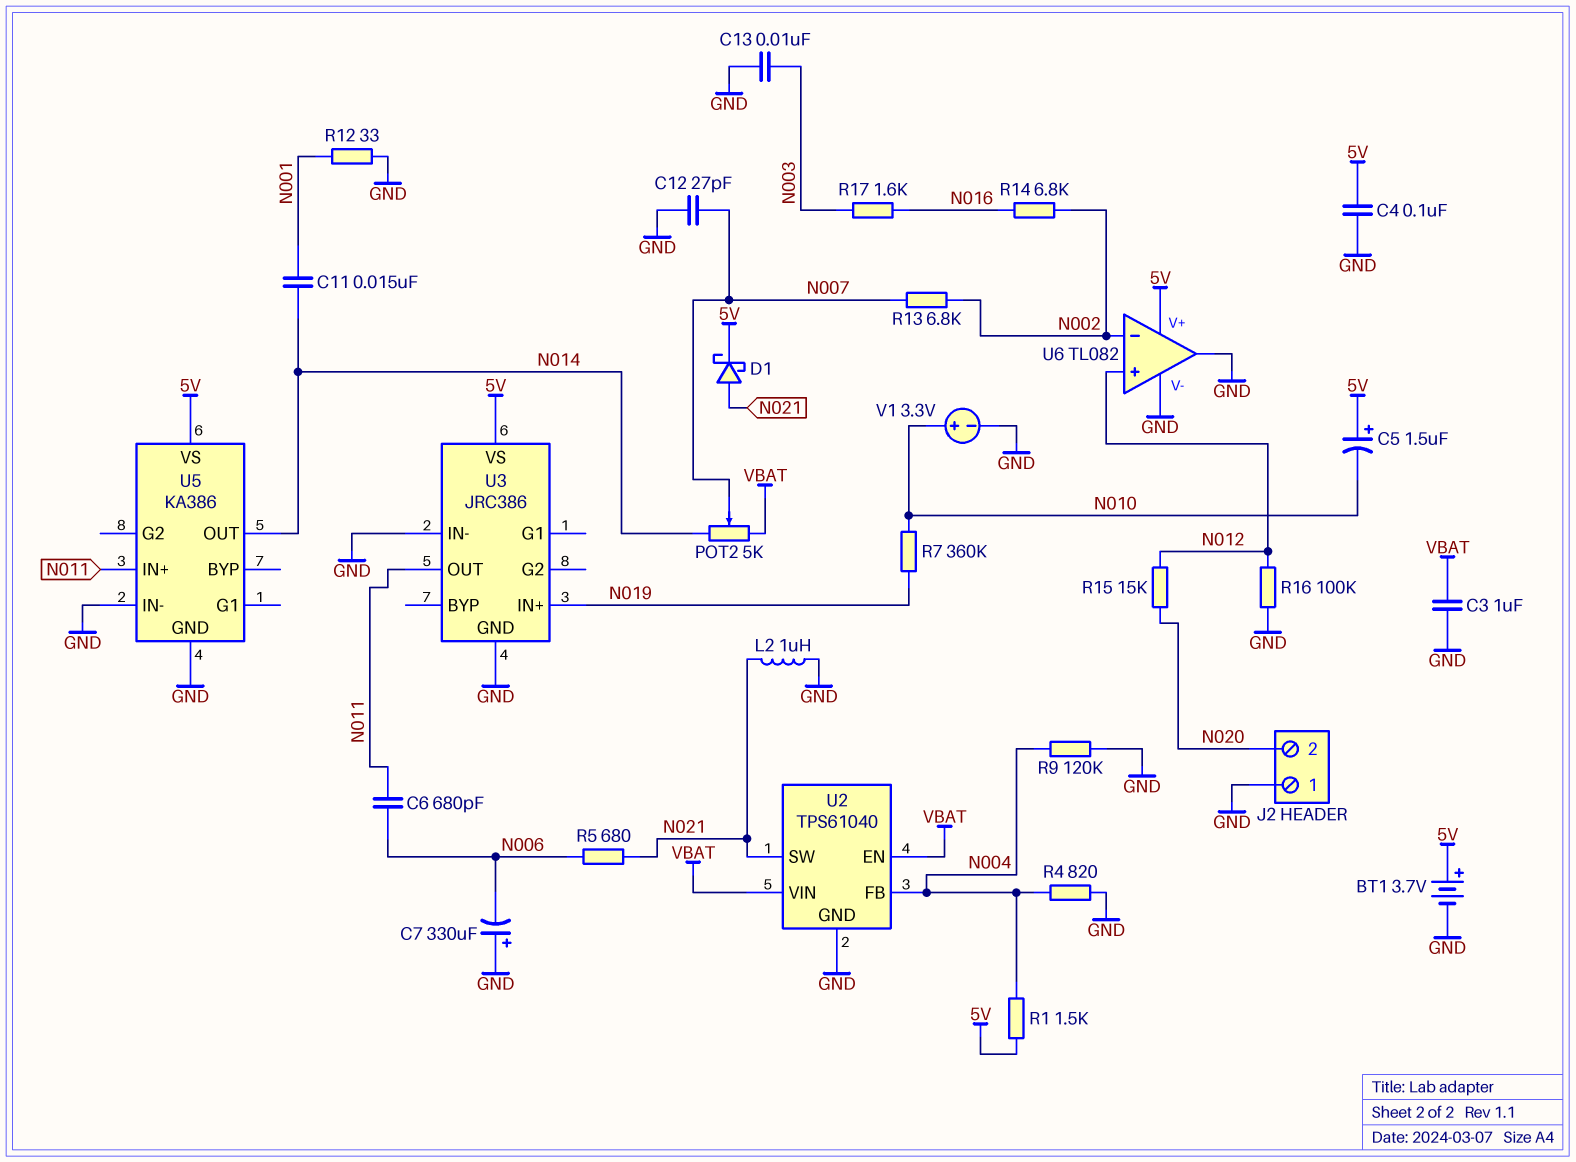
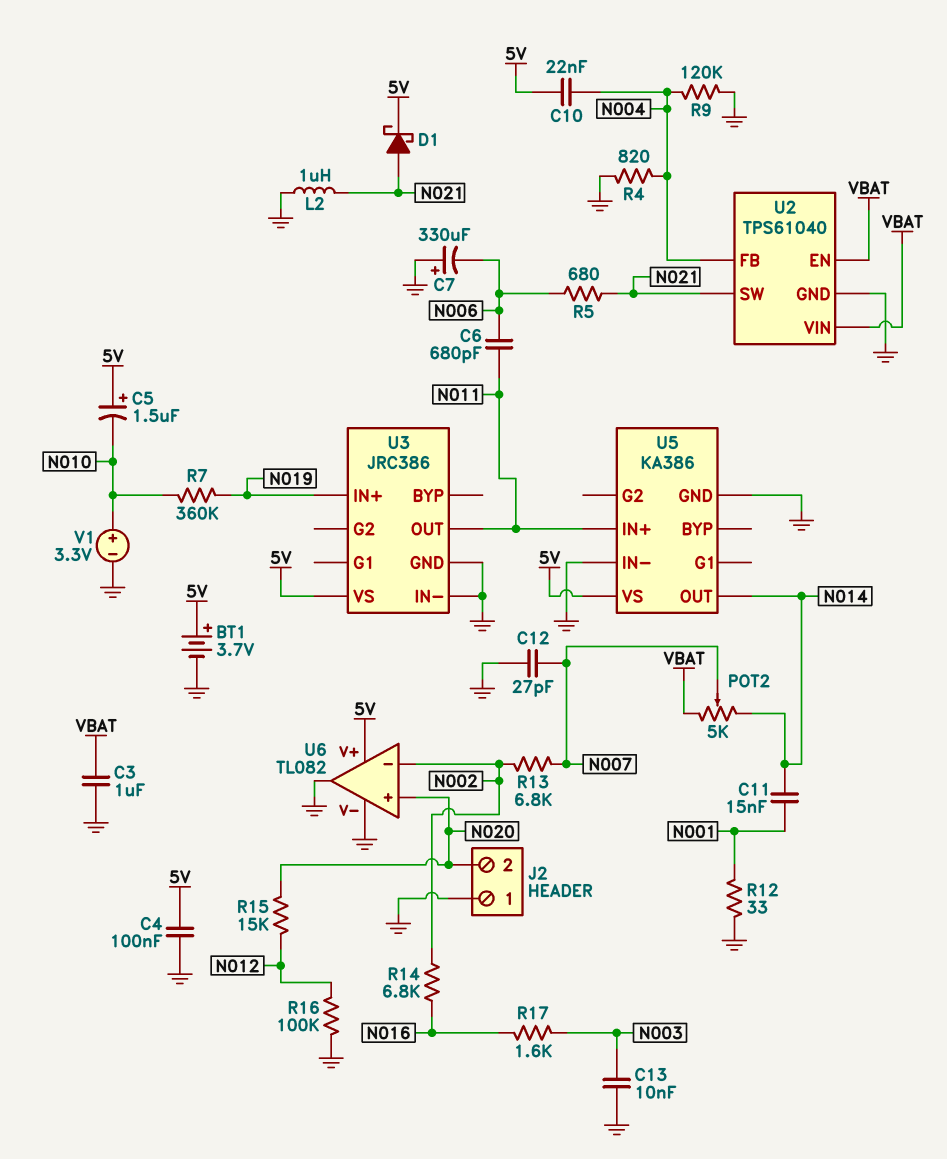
C10: none -> 22nF (5V, N004)
R1: 1.5k (5V, N004) -> none
U6 pin in+: N012 -> N020

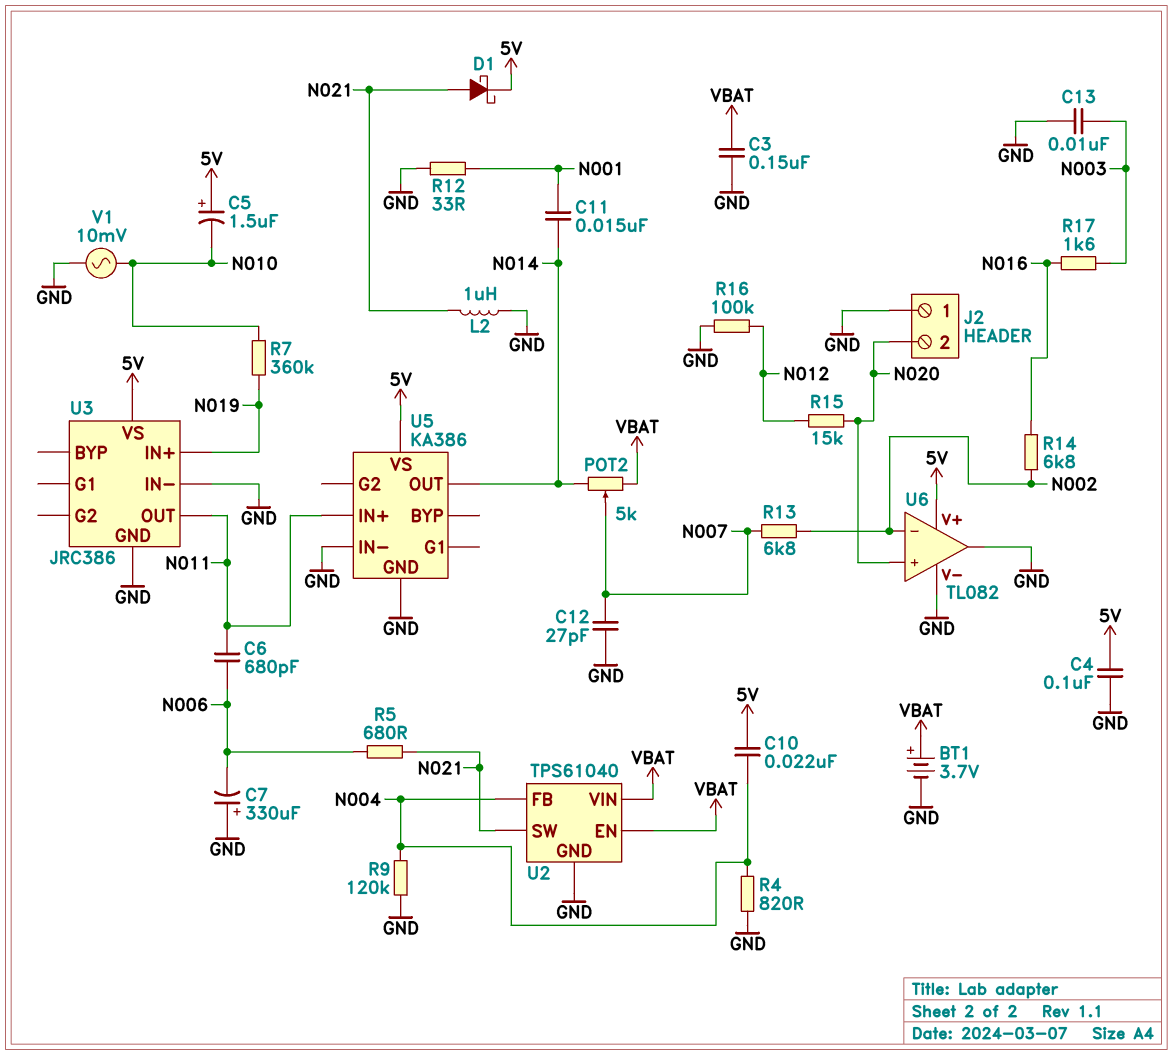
BT1: 3.7V (plus 5V, minus GND) -> 3.7V (plus VBAT, minus GND)
C3: 1uF (GND, VBAT) -> 150nF (GND, VBAT)
V1: 3.3V (plus N010, minus GND) -> AC 10mV (GND, N010)

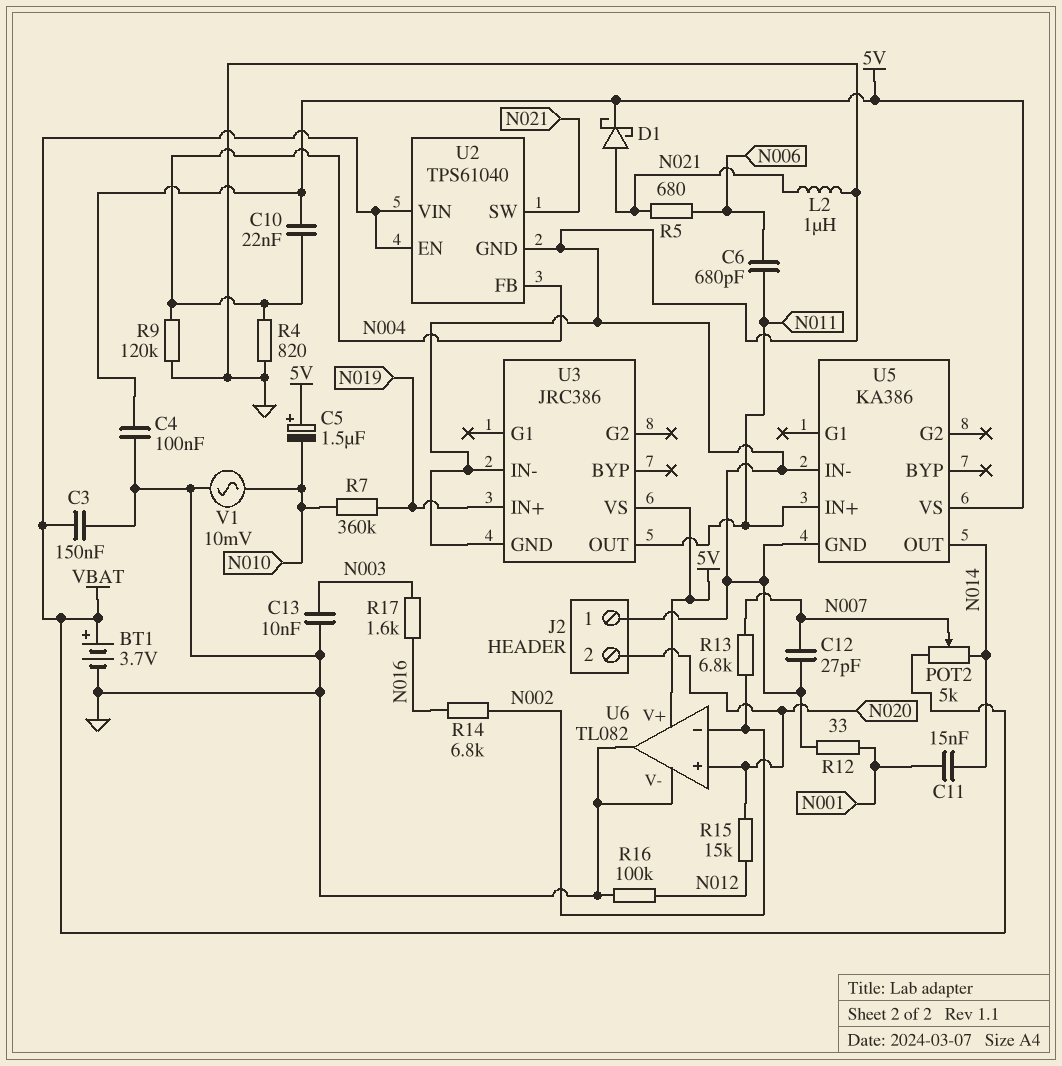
C7: 330uF (plus GND, minus N006) -> none

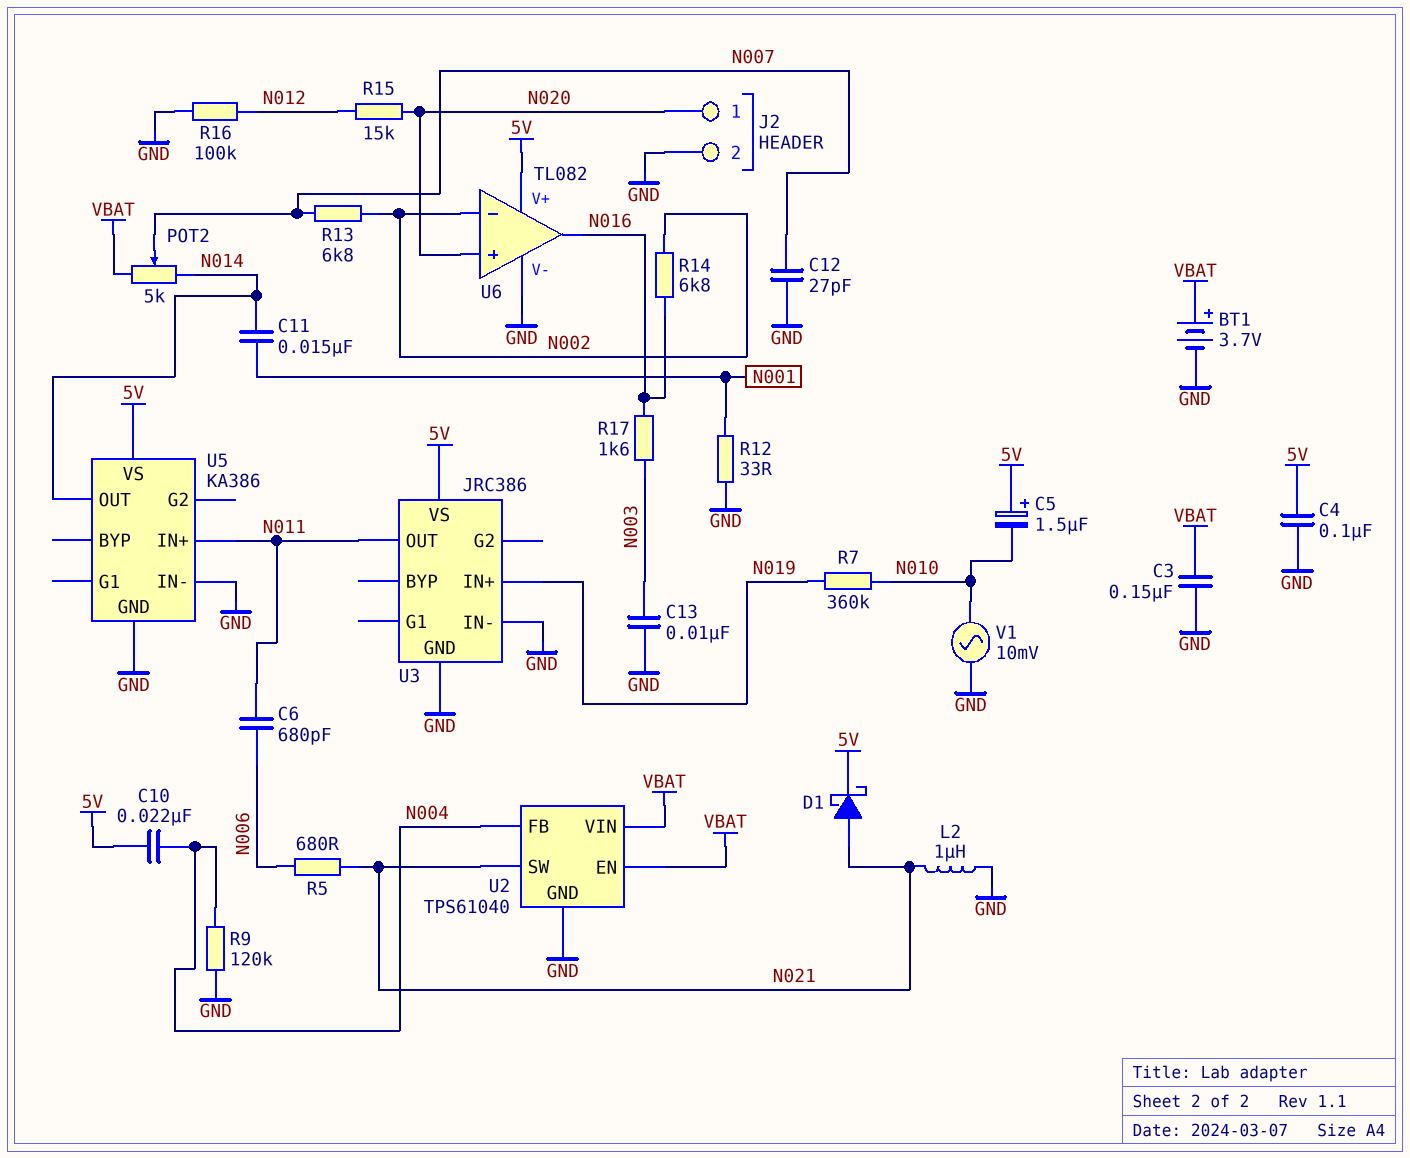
J2 pin 1: GND -> N020
J2 pin 2: N020 -> GND
R4: 820 (GND, N004) -> none
U6 pin out: GND -> N016

